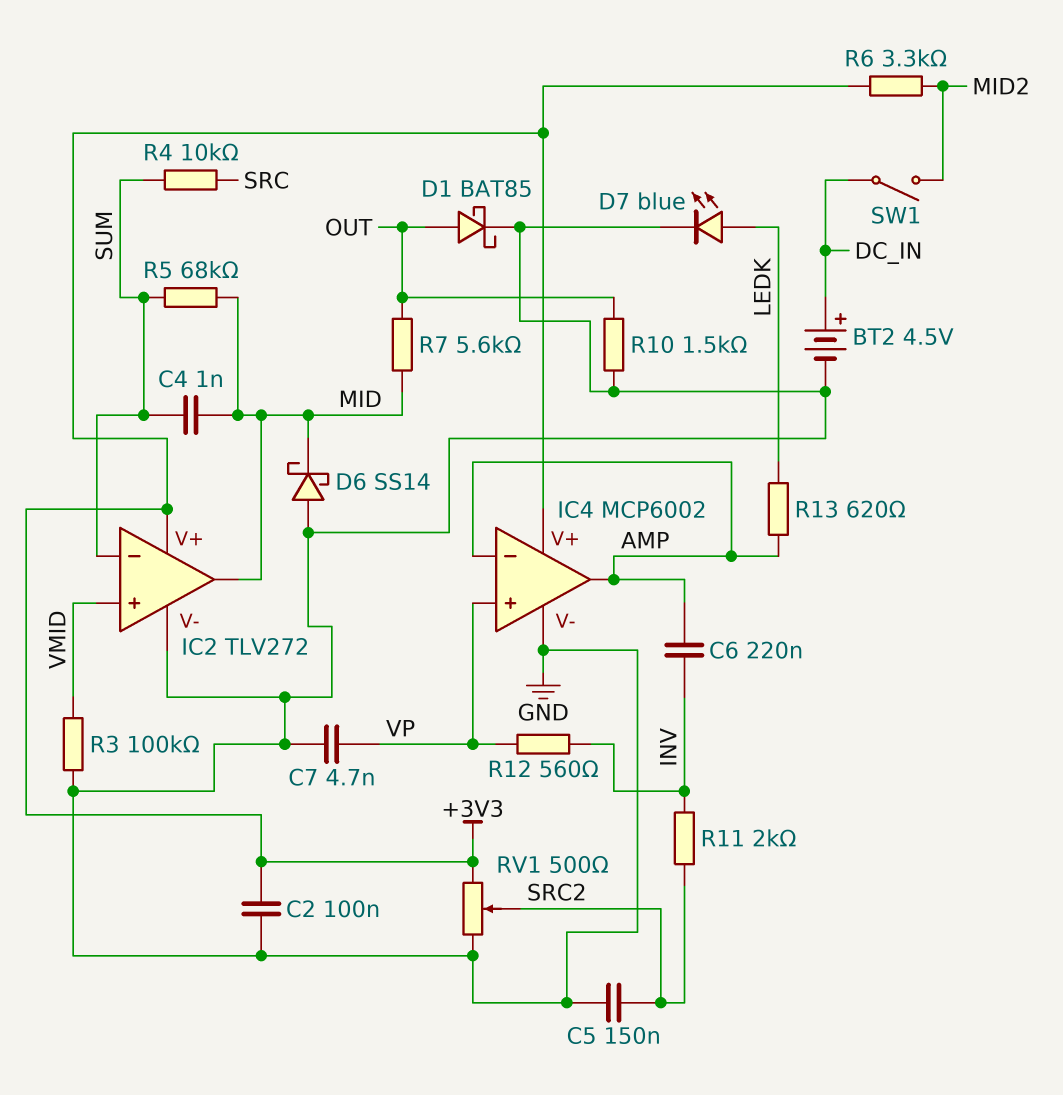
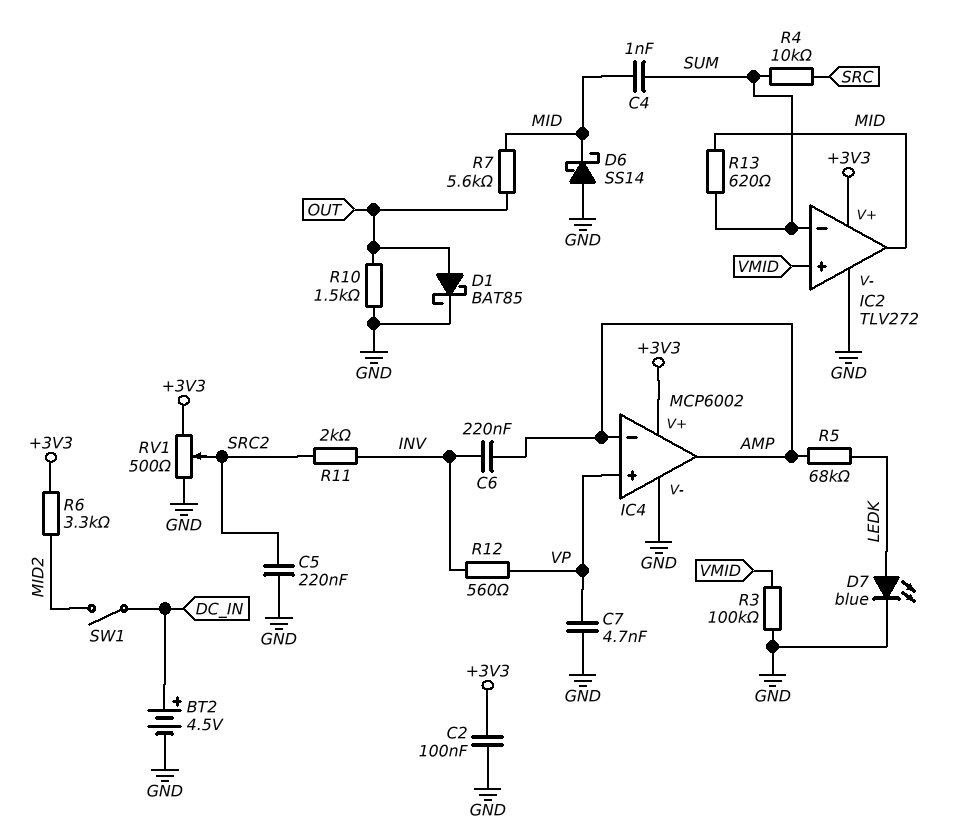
C5: 150nF (GND, SRC2) -> 220nF (GND, SRC2)
R5: 68k (MID, SUM) -> 68k (AMP, LEDK)
R13: 620 (AMP, LEDK) -> 620 (MID, SUM)

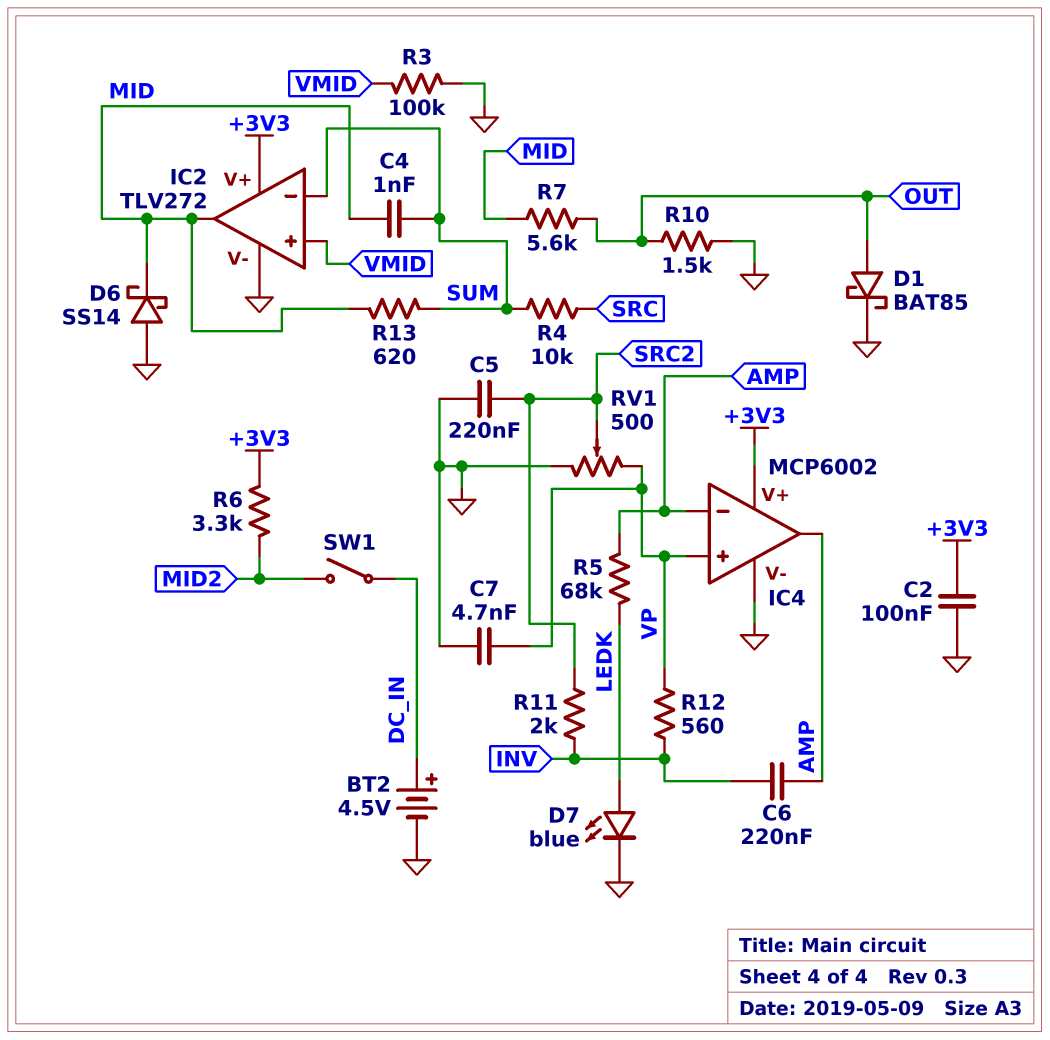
RV1: 500 (+3V3, GND, wiper SRC2) -> 500 (GND, VP, wiper SRC2)

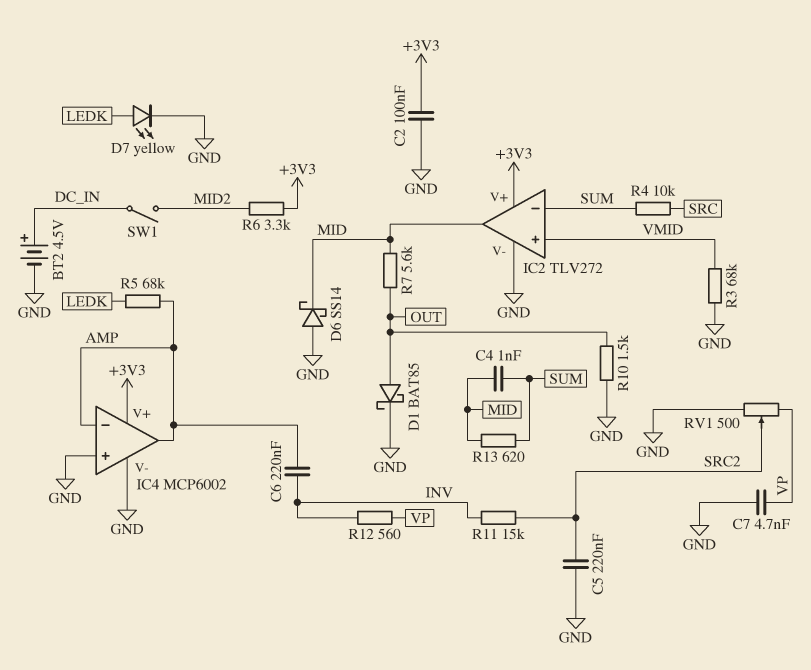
D7: LED blue (A LEDK, K GND) -> LED yellow (A LEDK, K GND)
IC4 pin in+: VP -> GND
R3: 100k (GND, VMID) -> 68k (GND, VMID)
R11: 2k (INV, SRC2) -> 15k (INV, SRC2)

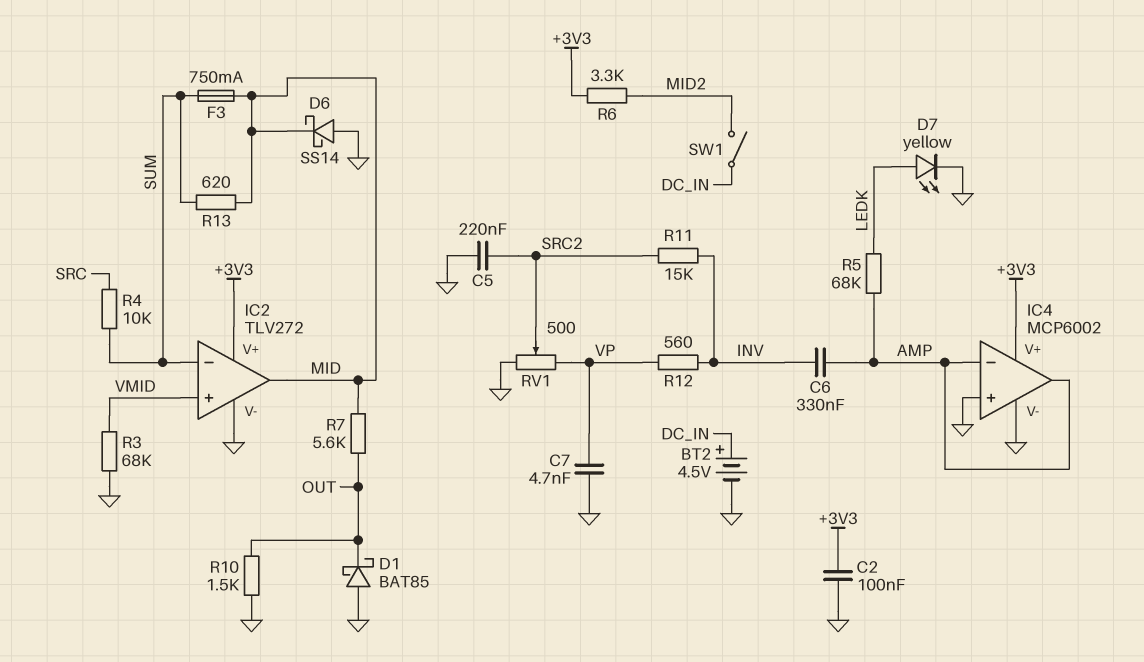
C4: 1nF (MID, SUM) -> none
C6: 220nF (AMP, INV) -> 330nF (AMP, INV)
D1: schottky BAT85 (A OUT, K GND) -> schottky BAT85 (A GND, K OUT)
F3: none -> 750mA (MID, SUM)

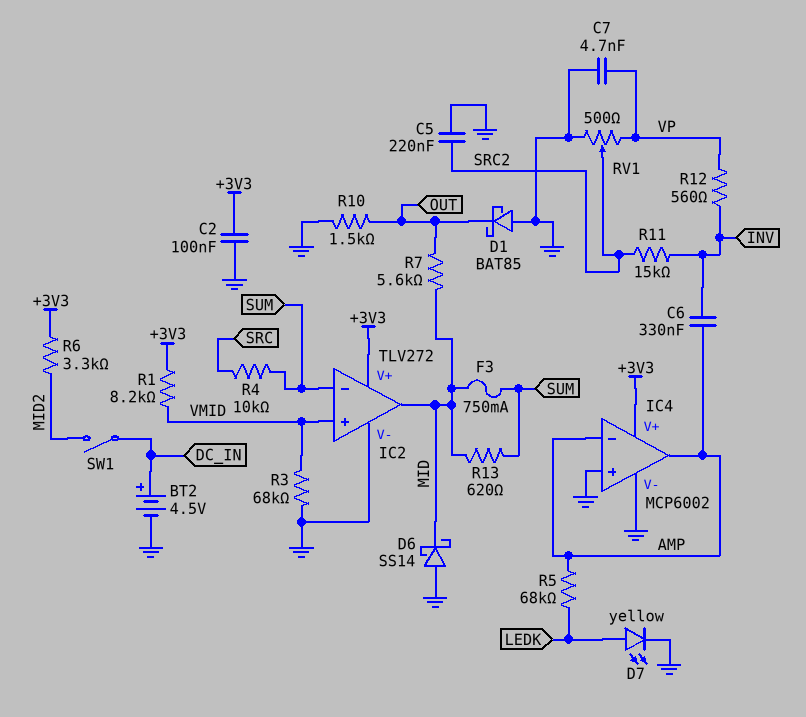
R1: none -> 8.2k (+3V3, VMID)

